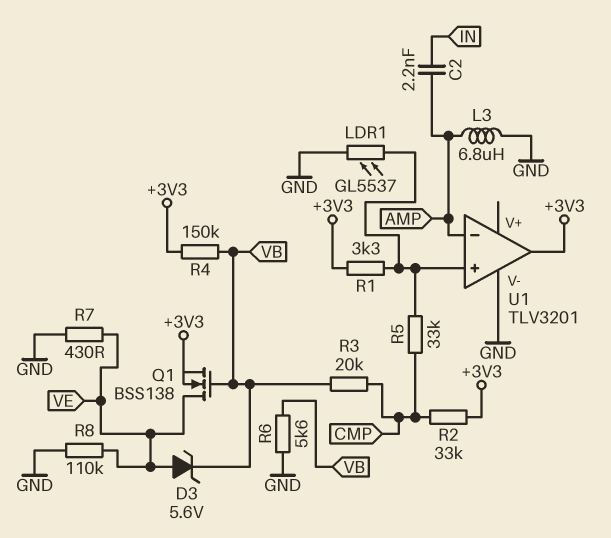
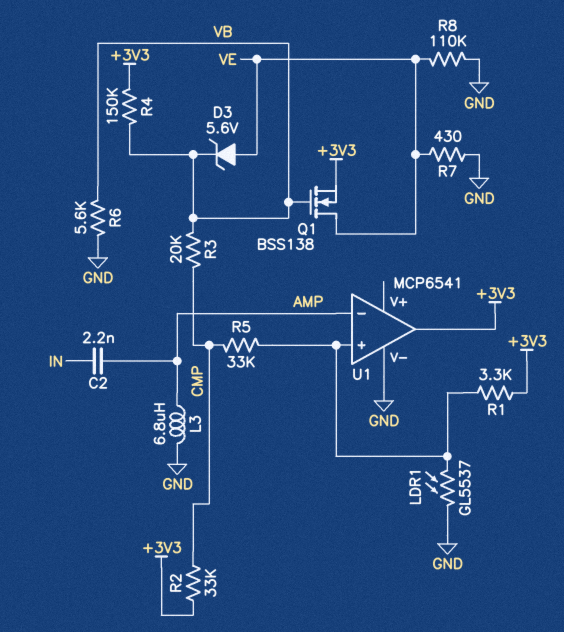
U1: TLV3201 -> MCP6541

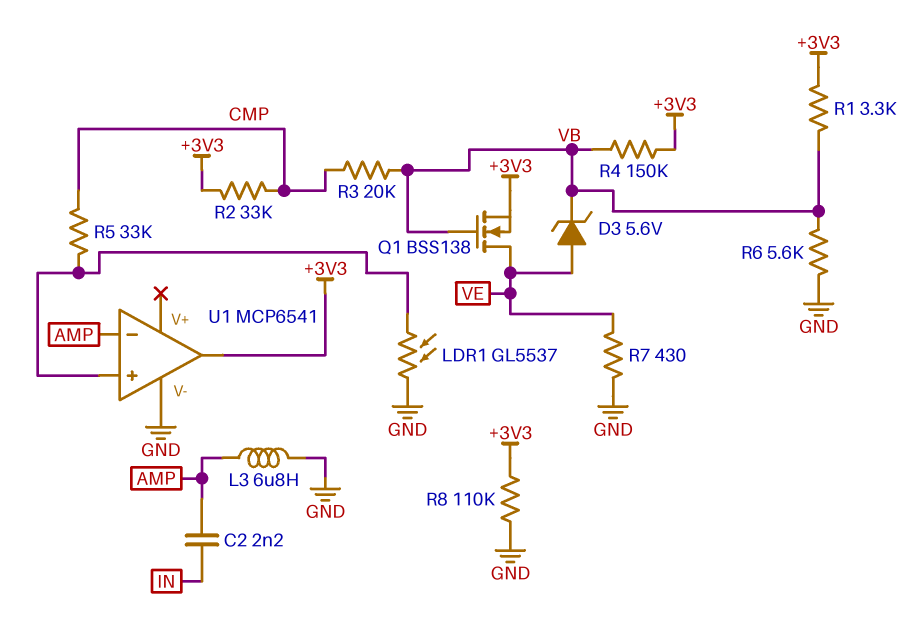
R1: 3.3k (+3V3, U1/in+) -> 3.3k (+3V3, VB)
R8: 110k (GND, VE) -> 110k (+3V3, GND)

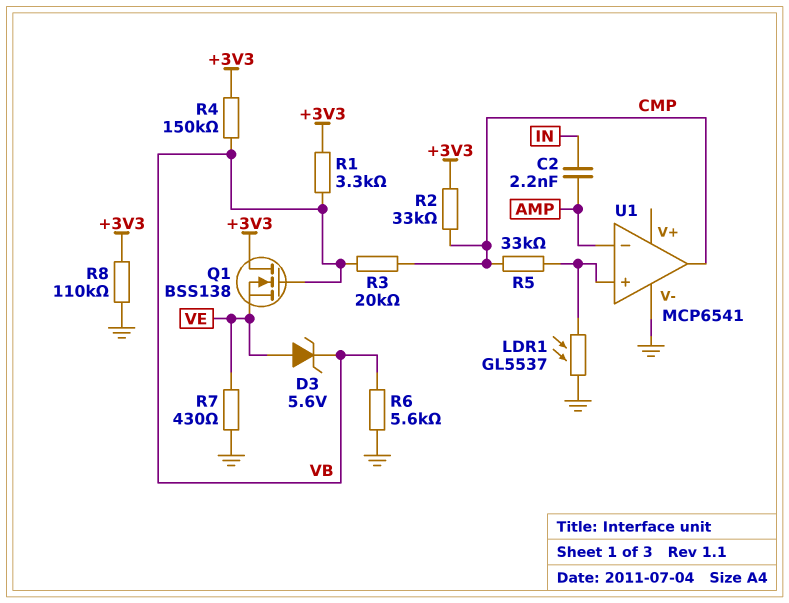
L3: 6.8uH (AMP, GND) -> none
Q1: NMOS BSS138 (G VB, D VE, S +3V3) -> NMOS BSS138 (G VB, D +3V3, S VE)
U1 pin out: +3V3 -> CMP

